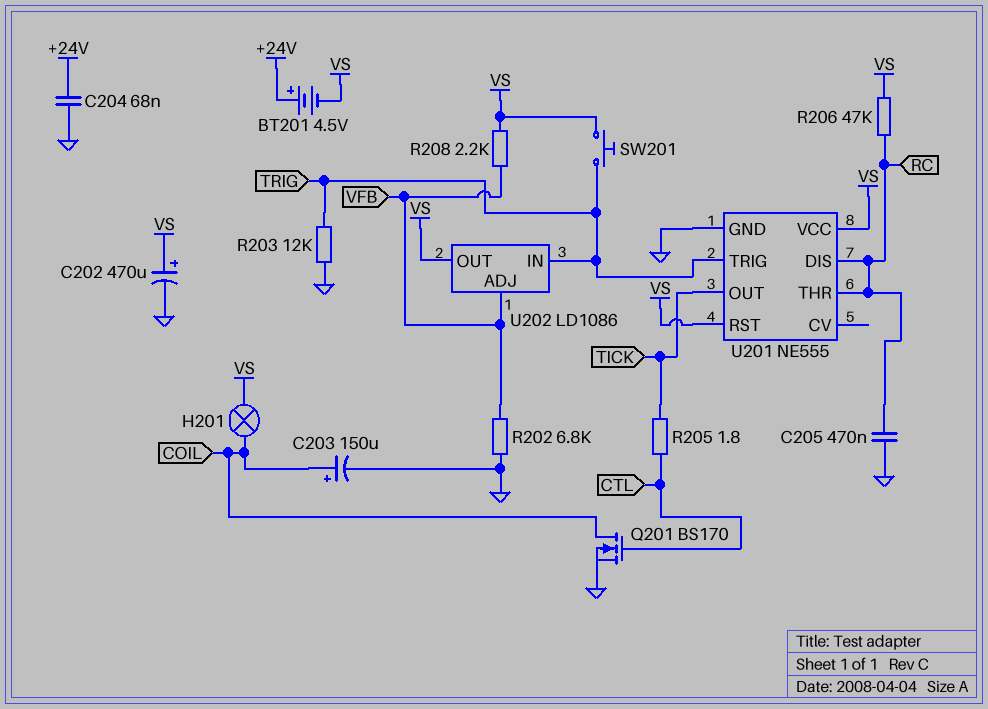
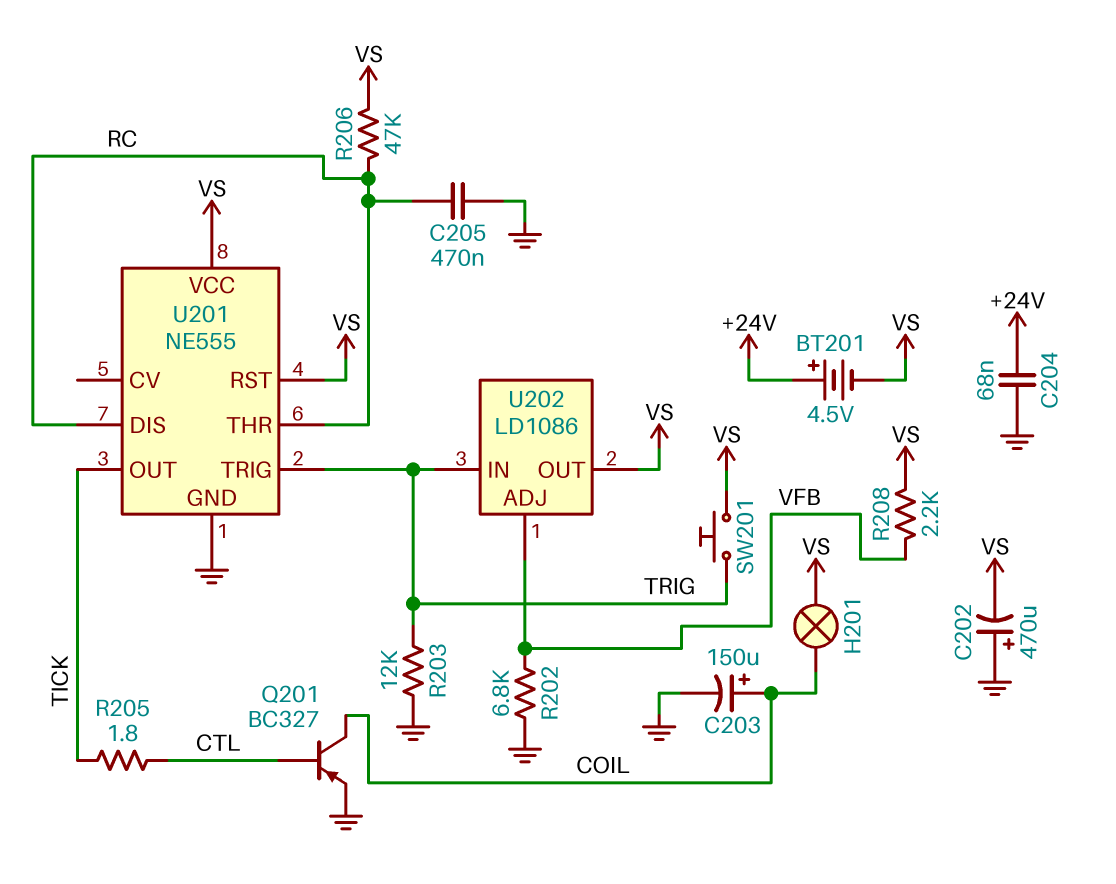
C202: 470uF (plus VS, minus GND) -> 470uF (plus GND, minus VS)
Q201: NMOS BS170 (G CTL, D COIL, S GND) -> PNP BC327 (B CTL, C COIL, E GND)

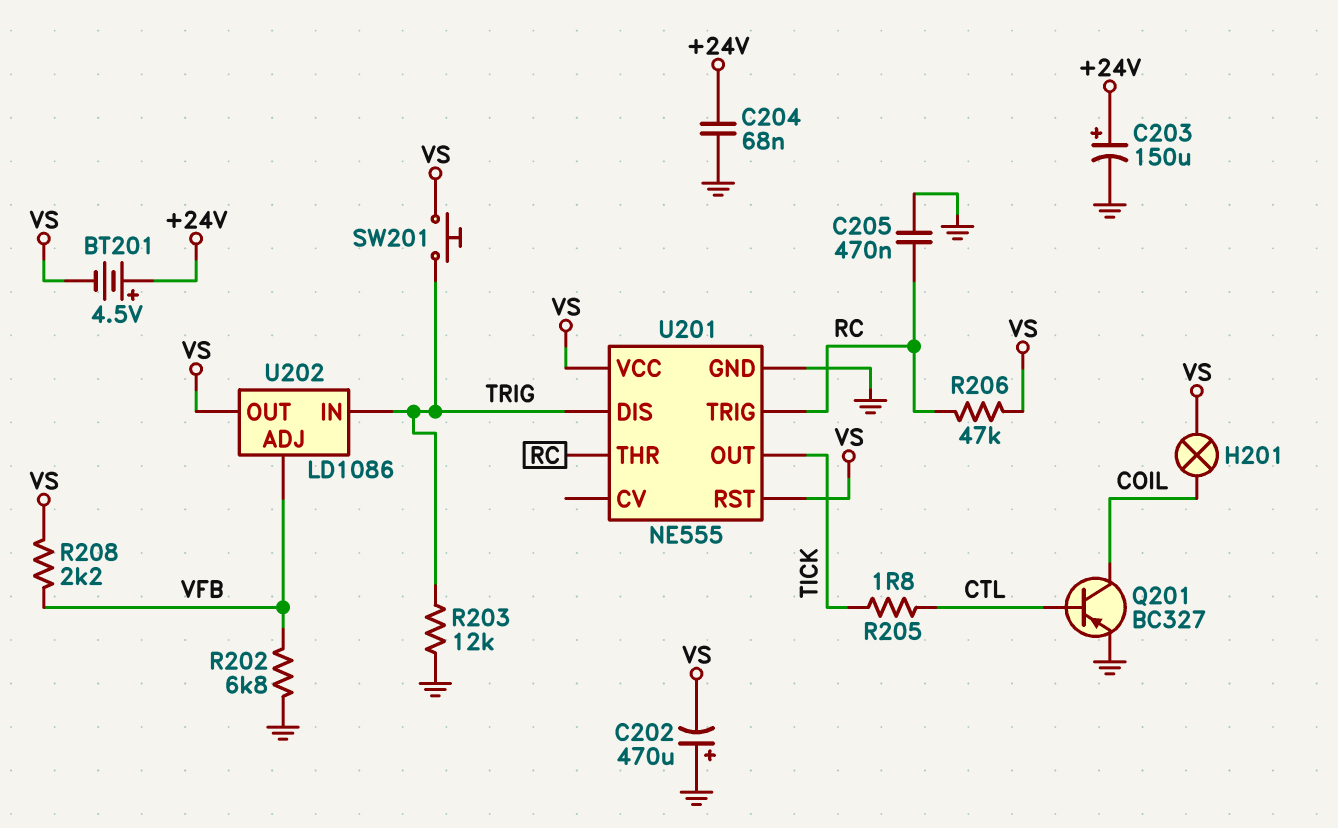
C203: 150uF (plus COIL, minus GND) -> 150uF (plus +24V, minus GND)
U201 pin DIS: RC -> TRIG
U201 pin TRIG: TRIG -> RC

